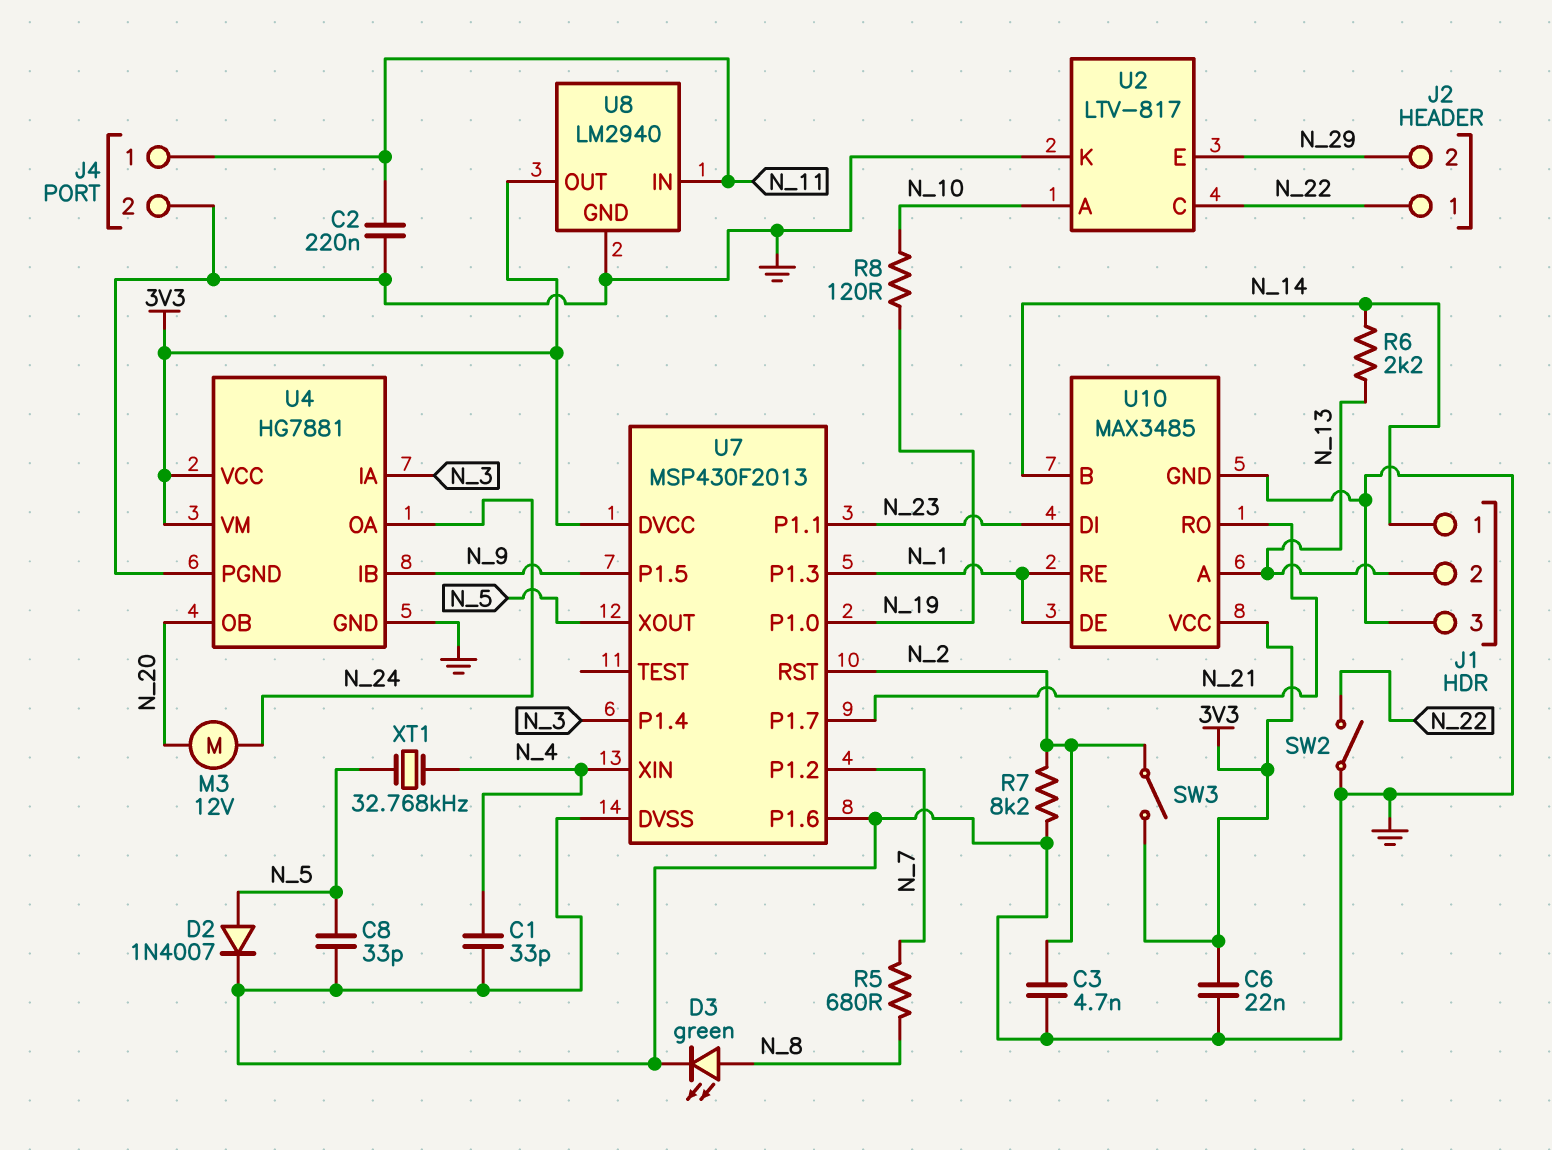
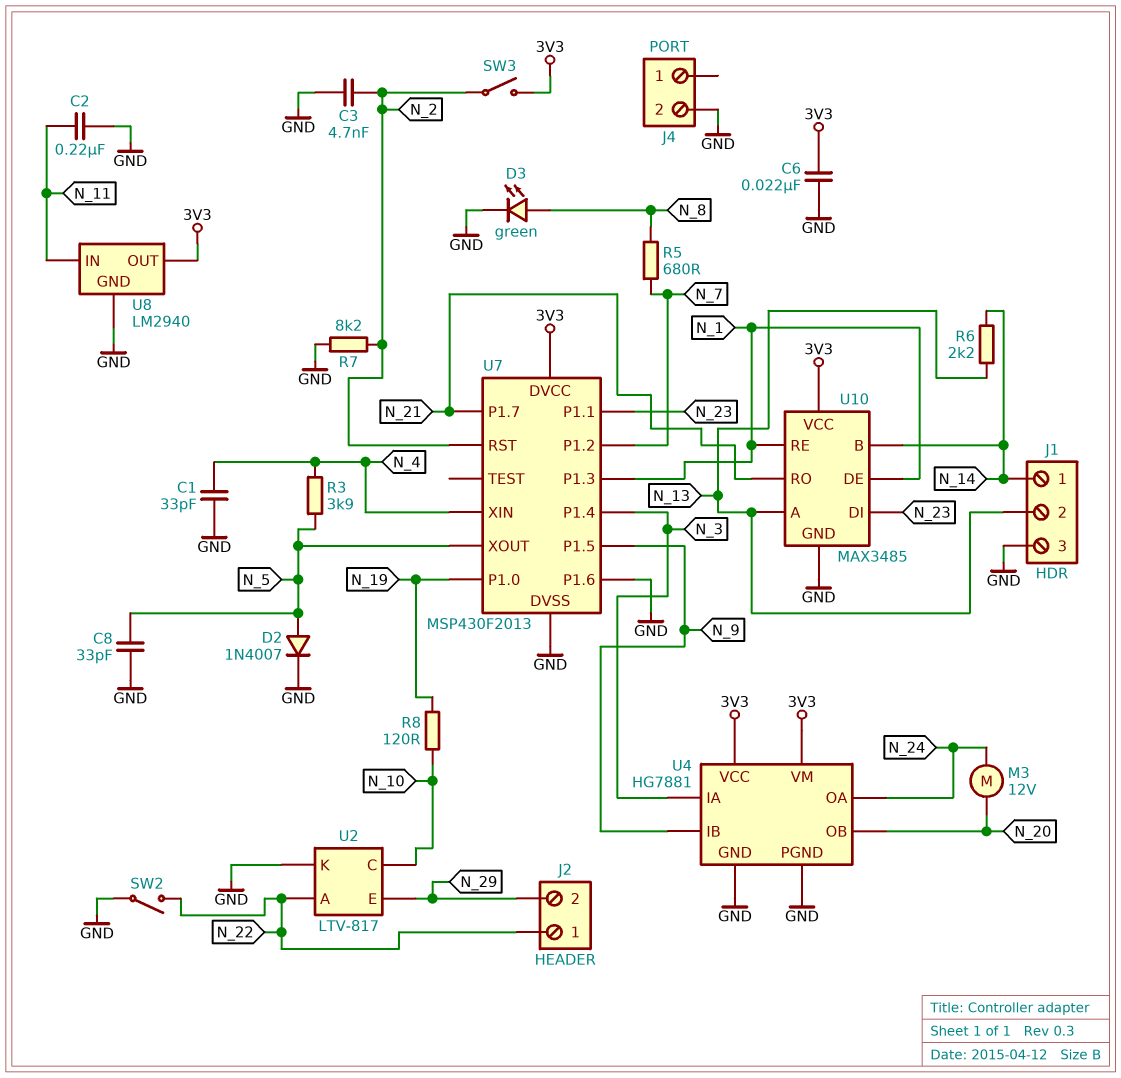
J4 pin 1: N_11 -> none
R3: none -> 3.9k (N_4, N_5)
U2 pin A: N_10 -> N_22
U2 pin C: N_22 -> N_10
XT1: 32.768kHz (N_4, N_5) -> none

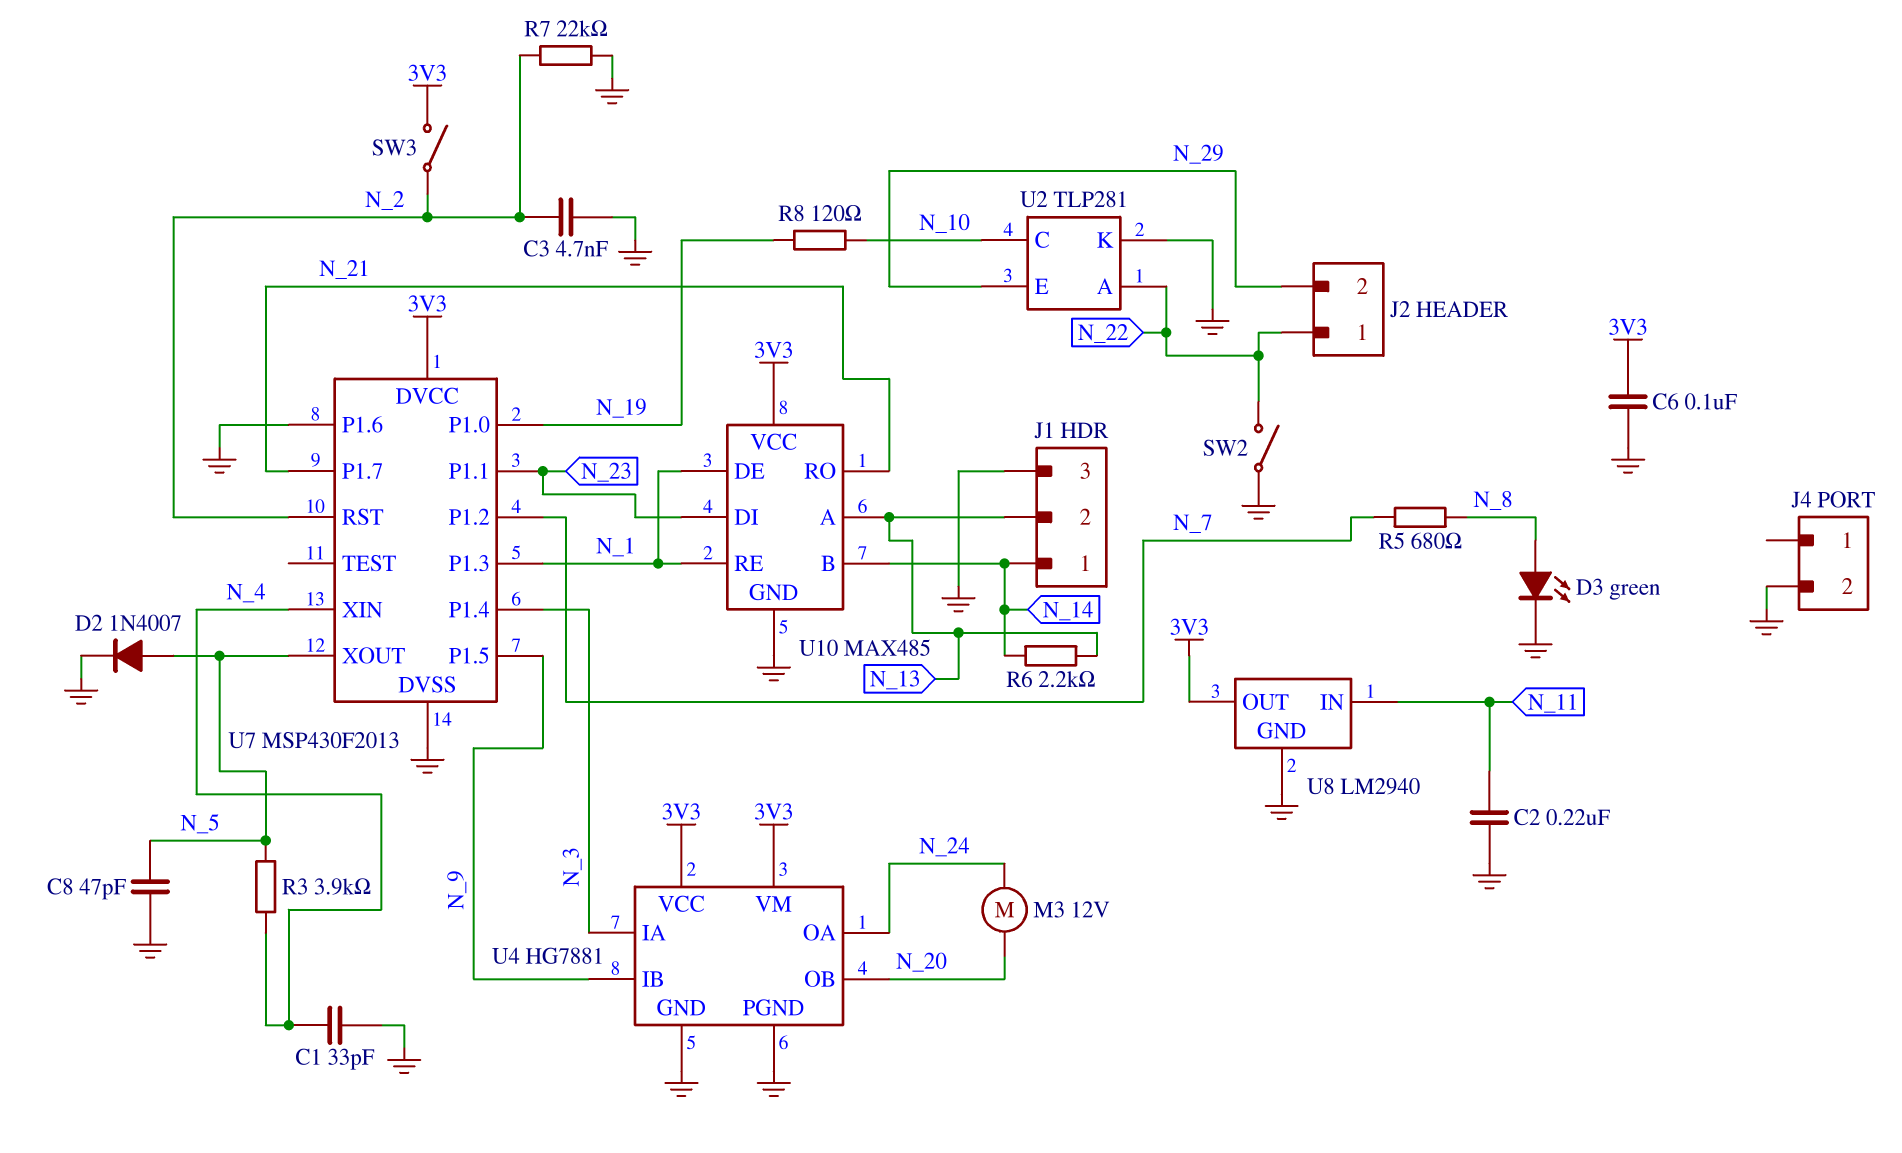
C6: 22nF (3V3, GND) -> 100nF (3V3, GND)
C8: 33pF (GND, N_5) -> 47pF (GND, N_5)
R7: 8.2k (GND, N_2) -> 22k (GND, N_2)
U2: LTV-817 -> TLP281
U10: MAX3485 -> MAX485

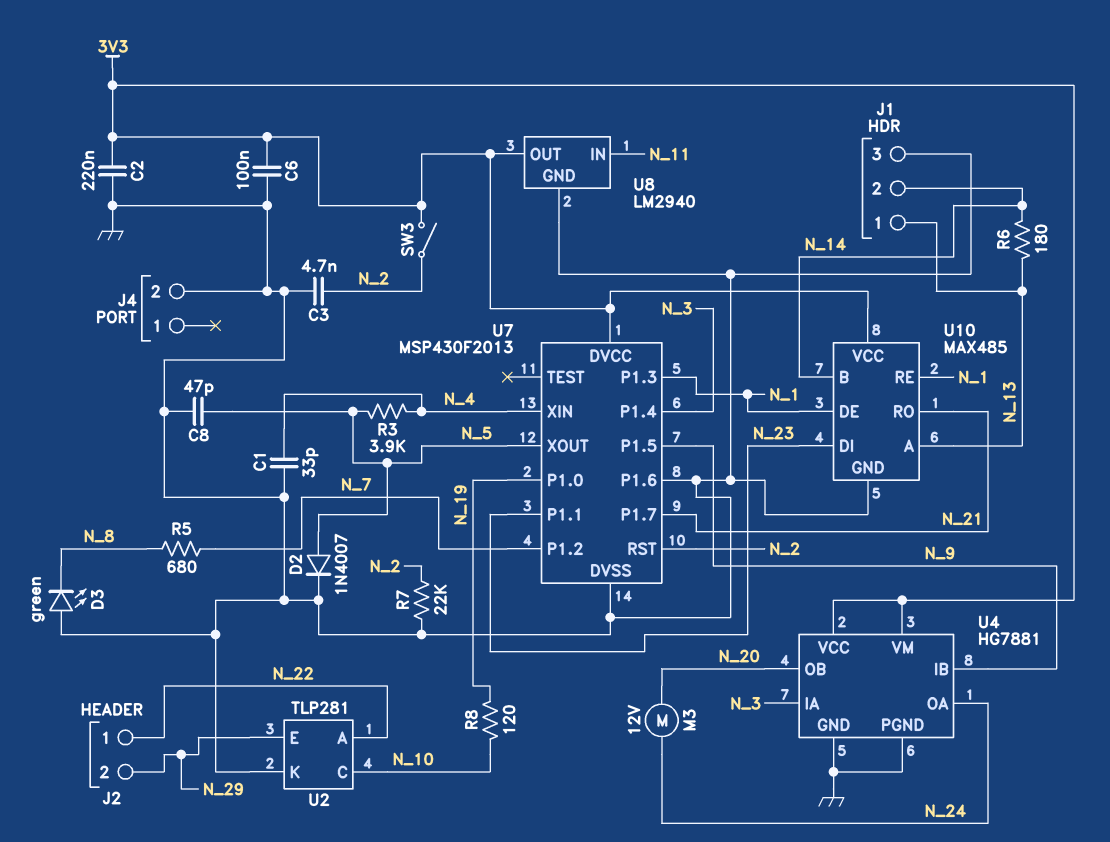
C2: 220nF (GND, N_11) -> 220nF (3V3, GND)
D3: LED green (A N_8, K GND) -> LED green (A GND, K N_8)
J1 pin 1: N_14 -> N_13
J1 pin 2: N_13 -> N_14
R6: 2.2k (N_13, N_14) -> 180 (N_13, N_14)
SW2: switch (GND, N_22) -> none

